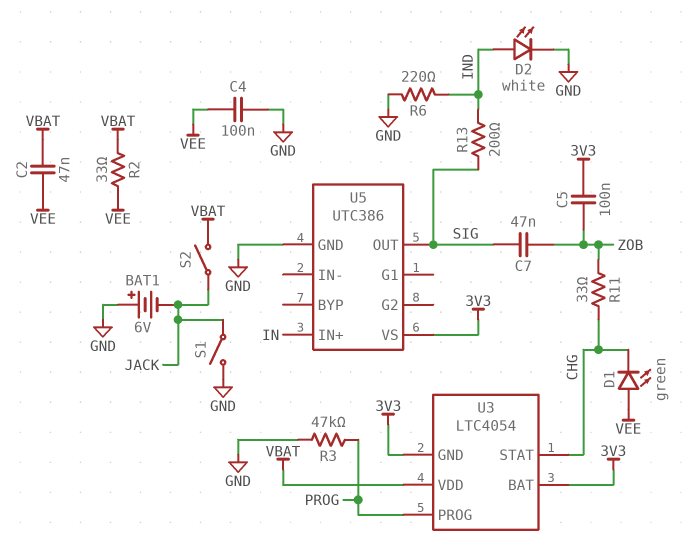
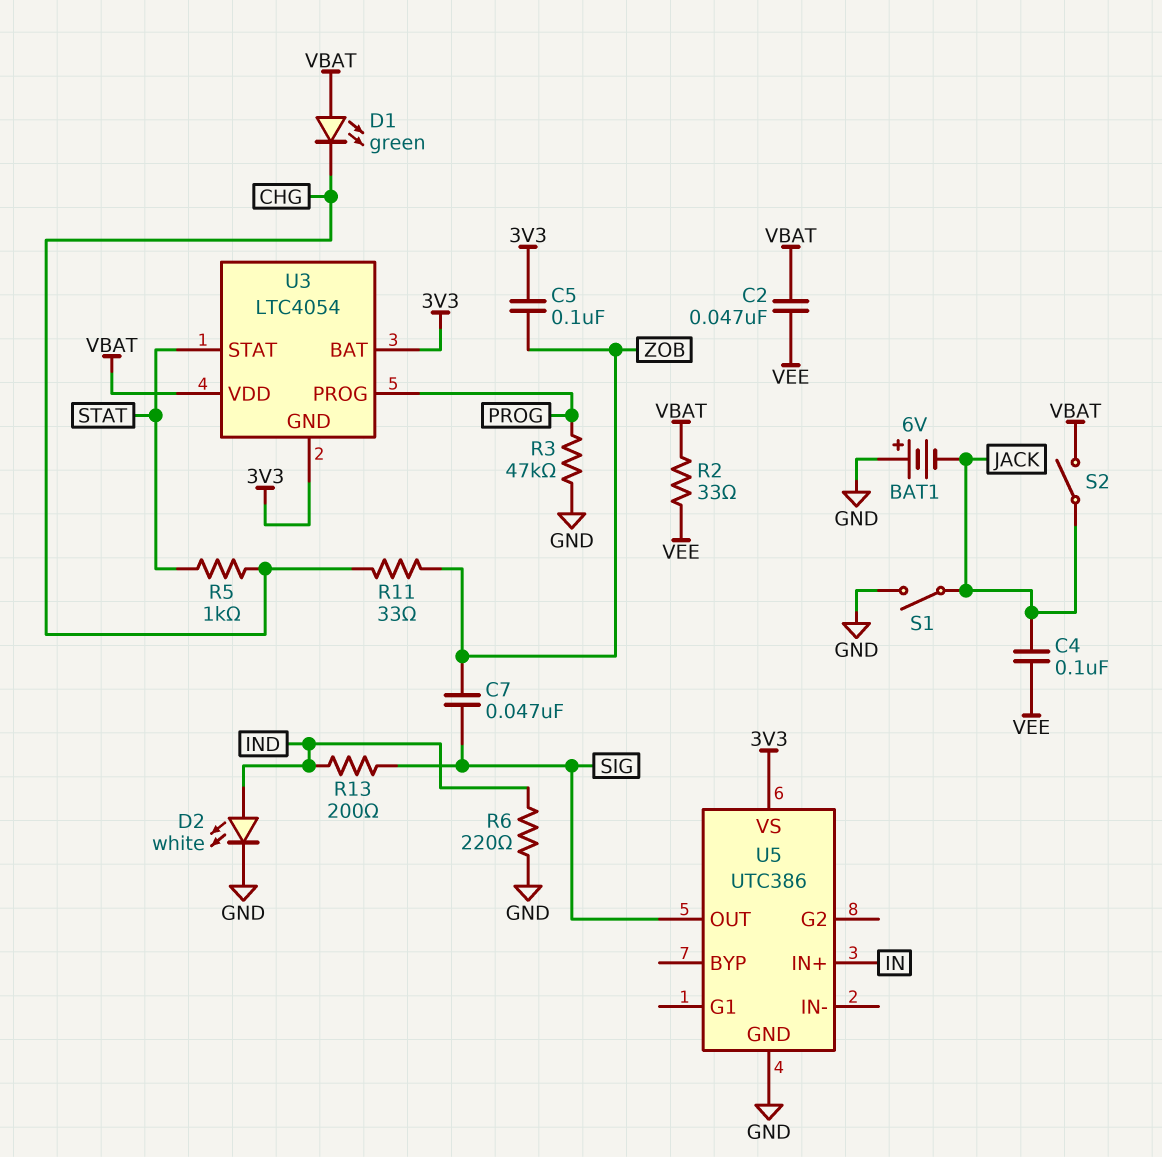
C4: 100nF (GND, VEE) -> 100nF (JACK, VEE)
D1: LED green (A VEE, K CHG) -> LED green (A VBAT, K CHG)
R5: none -> 1k (CHG, STAT)
U3 pin STAT: CHG -> STAT

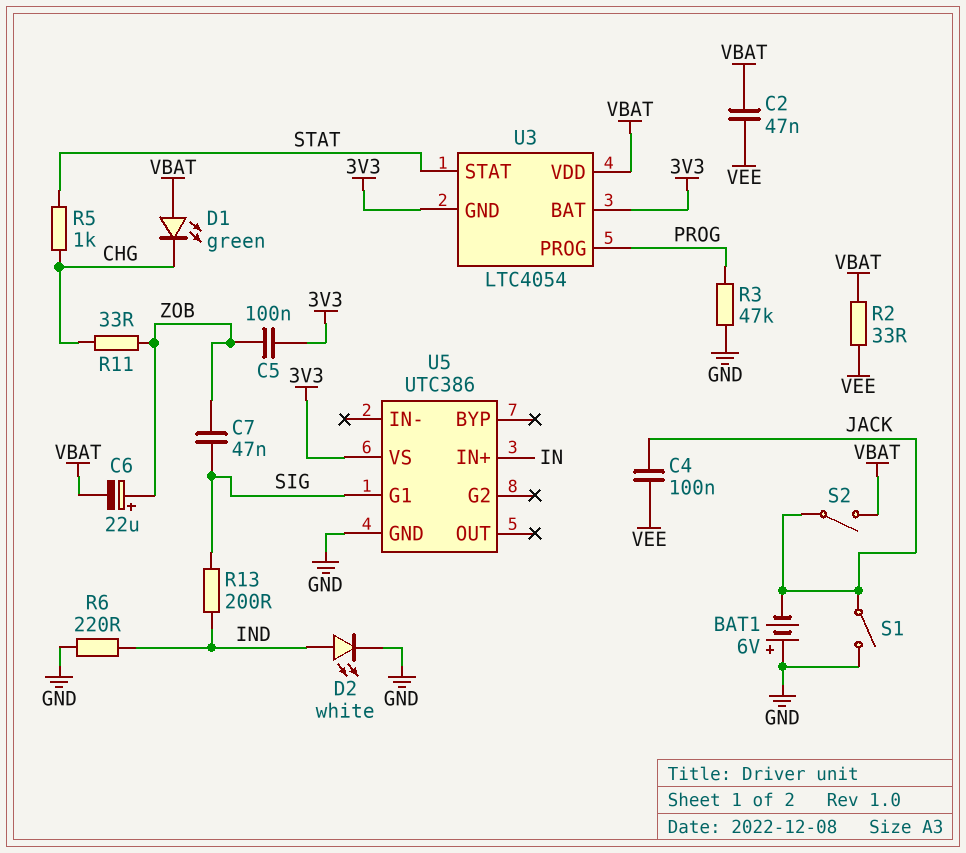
C6: none -> 22uF (plus ZOB, minus VBAT)
U5 pin G1: none -> SIG
U5 pin OUT: SIG -> none

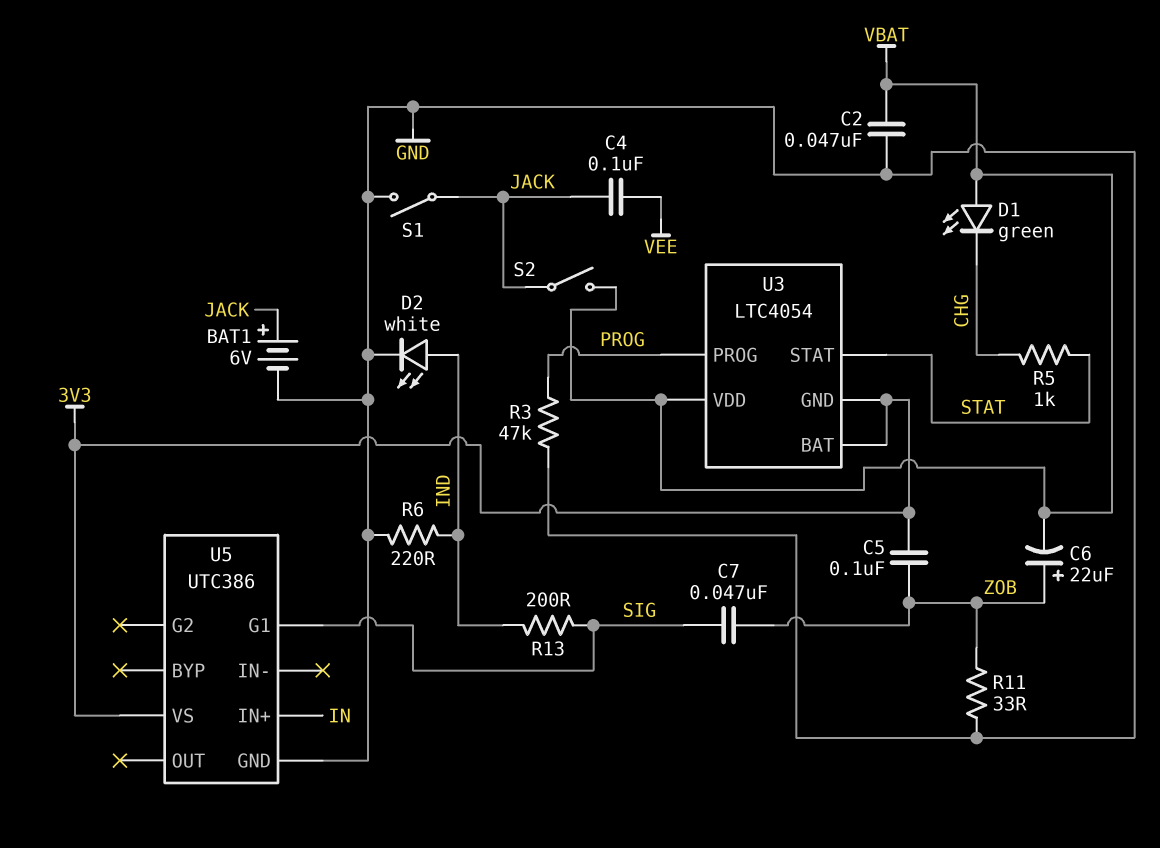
BAT1: 6V (plus GND, minus JACK) -> 6V (plus JACK, minus GND)
C2: 47nF (VBAT, VEE) -> 47nF (GND, VBAT)
R2: 33 (VBAT, VEE) -> none
R11: 33 (CHG, ZOB) -> 33 (GND, ZOB)

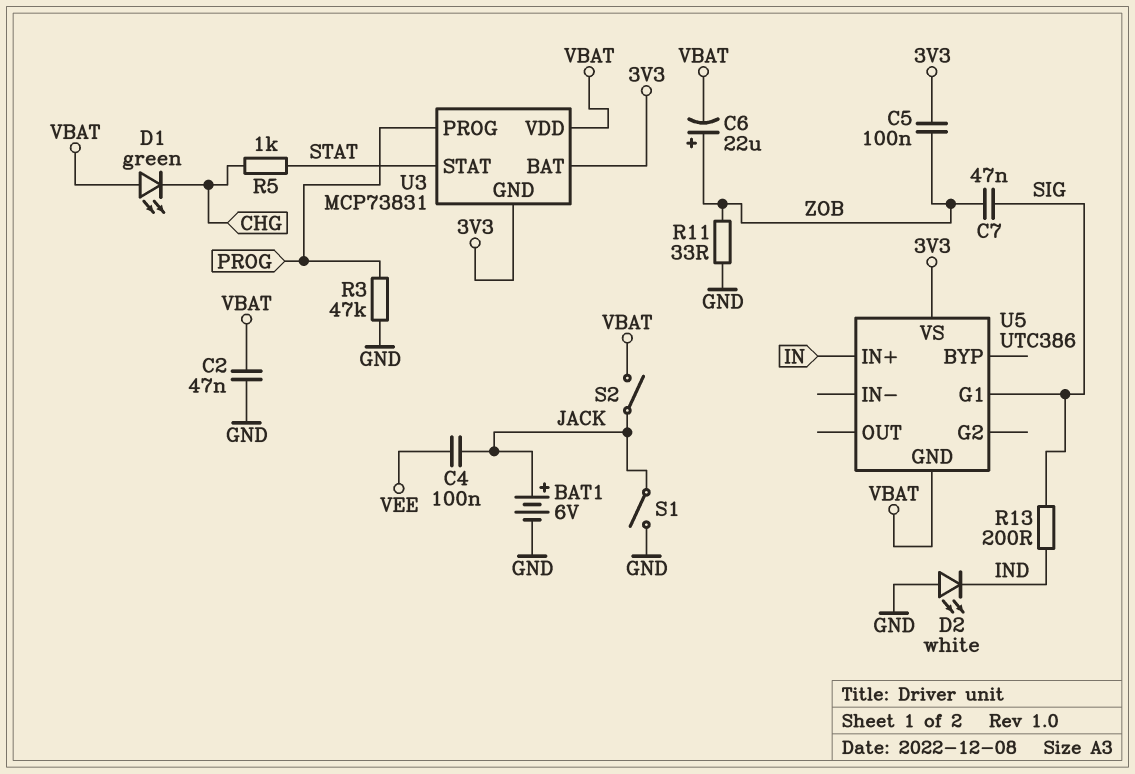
D2: LED white (A IND, K GND) -> LED white (A GND, K IND)
R6: 220 (GND, IND) -> none
U3: LTC4054 -> MCP73831
U5 pin GND: GND -> VBAT

